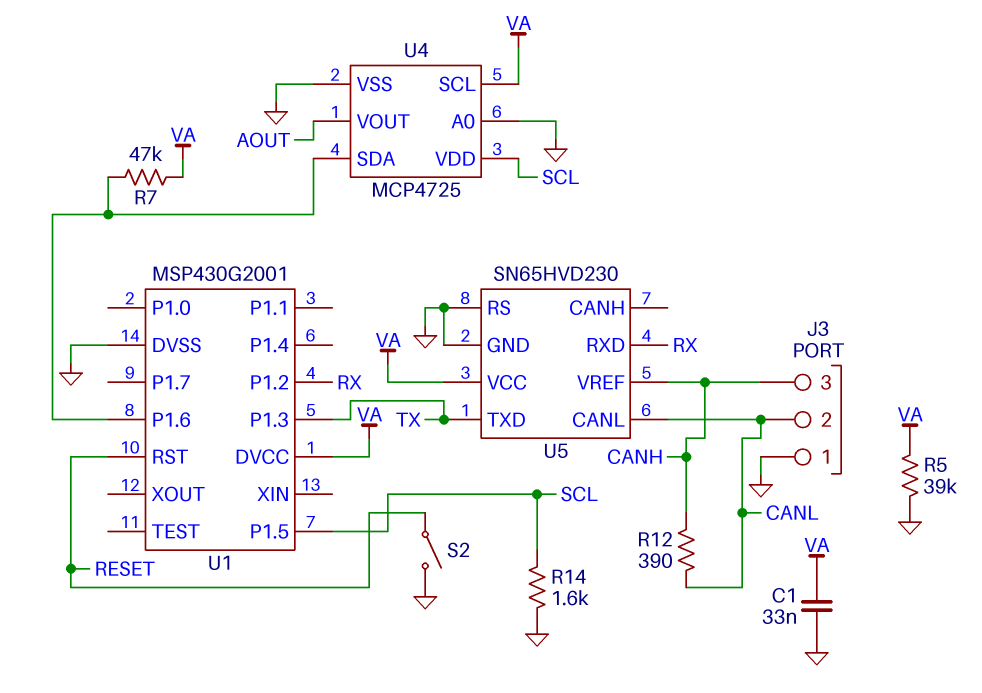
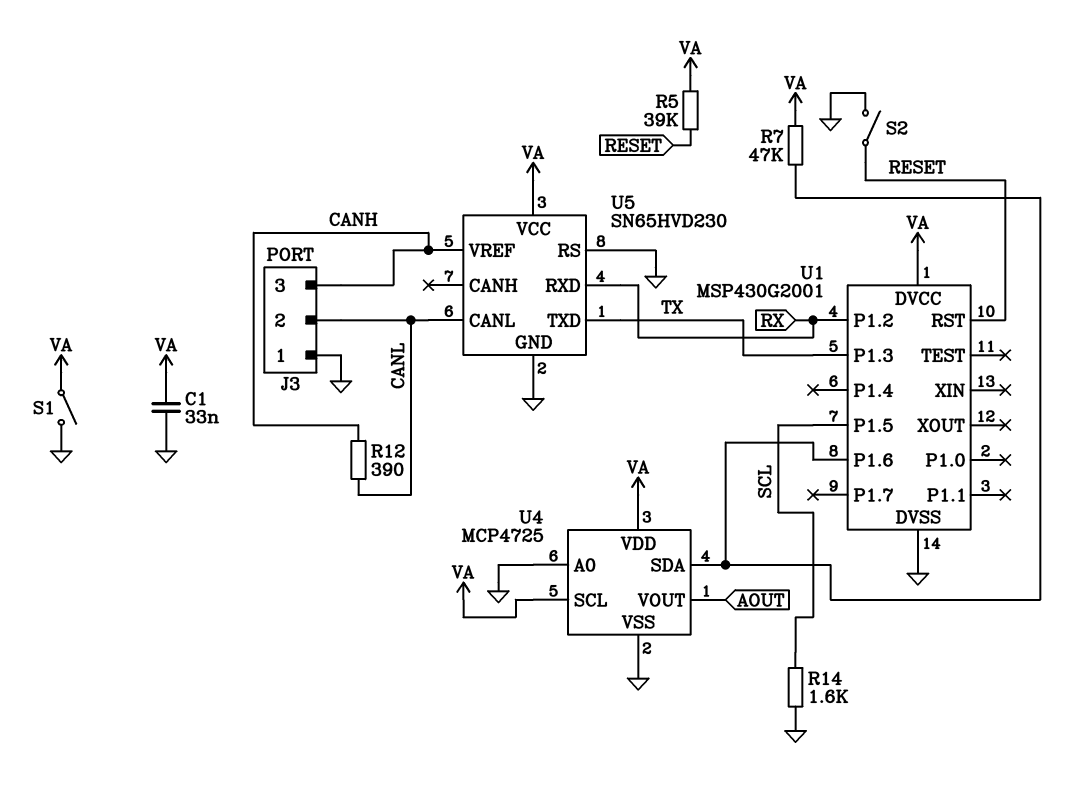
R5: 39k (GND, VA) -> 39k (RESET, VA)
S1: none -> switch (GND, VA)
U4 pin VDD: SCL -> VA

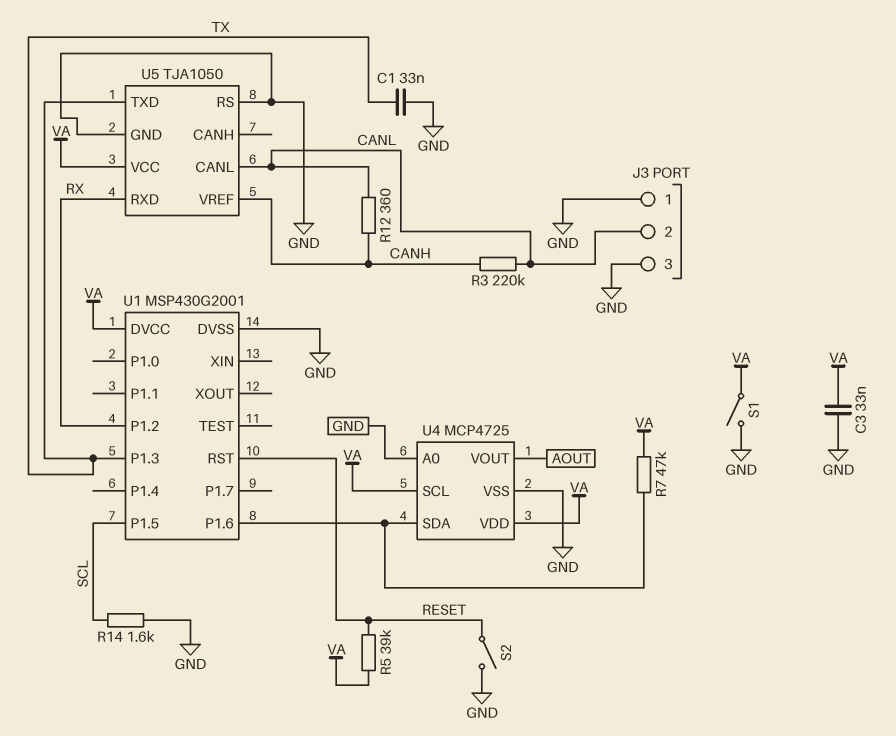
C1: 33nF (GND, VA) -> 33nF (GND, TX)
C3: none -> 33nF (GND, VA)
J3 pin 3: CANH -> GND
R3: none -> 220k (CANH, CANL)
R12: 390 (CANH, CANL) -> 360 (CANH, CANL)
U5: SN65HVD230 -> TJA1050

